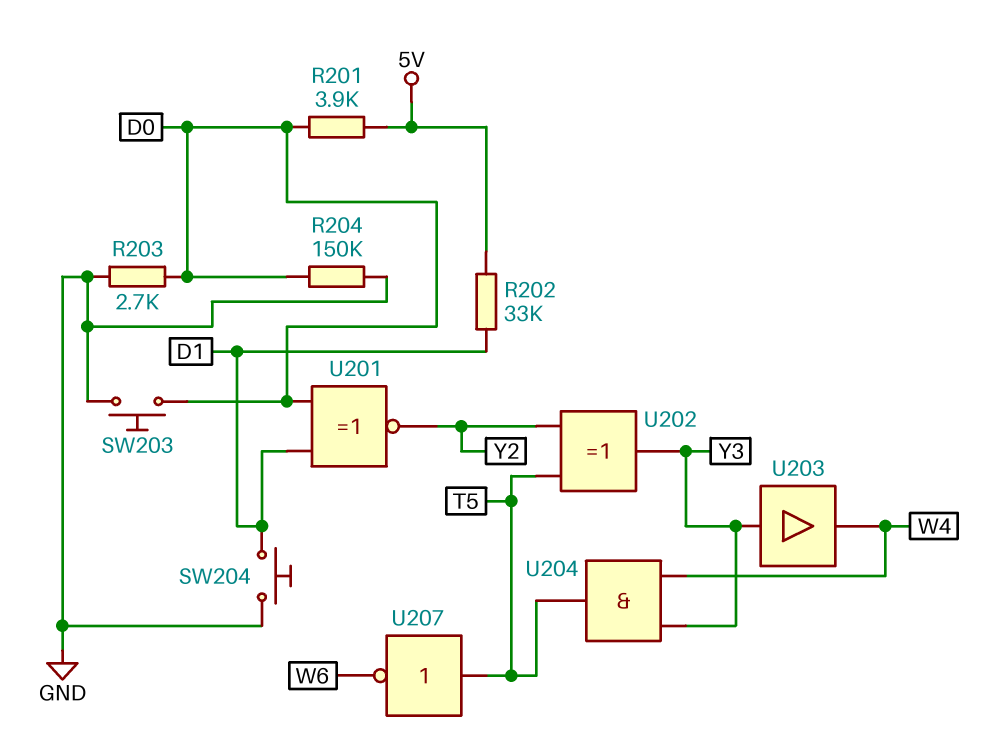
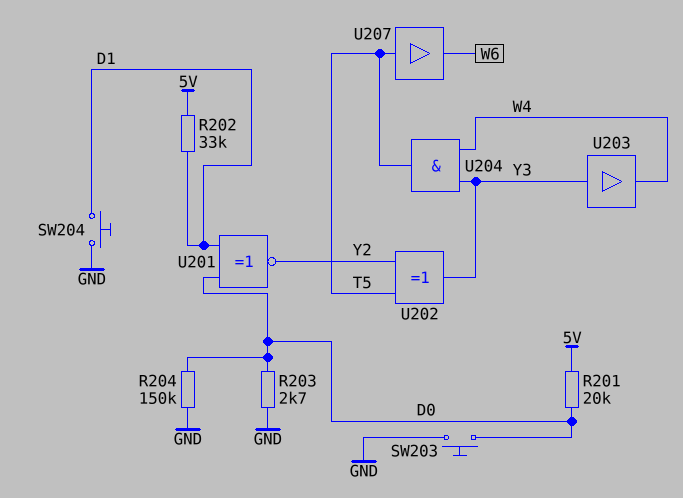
R201: 3.9k (5V, D0) -> 20k (5V, D0)
U207: NOT (in T5, out W6) -> buffer (in T5, out W6)

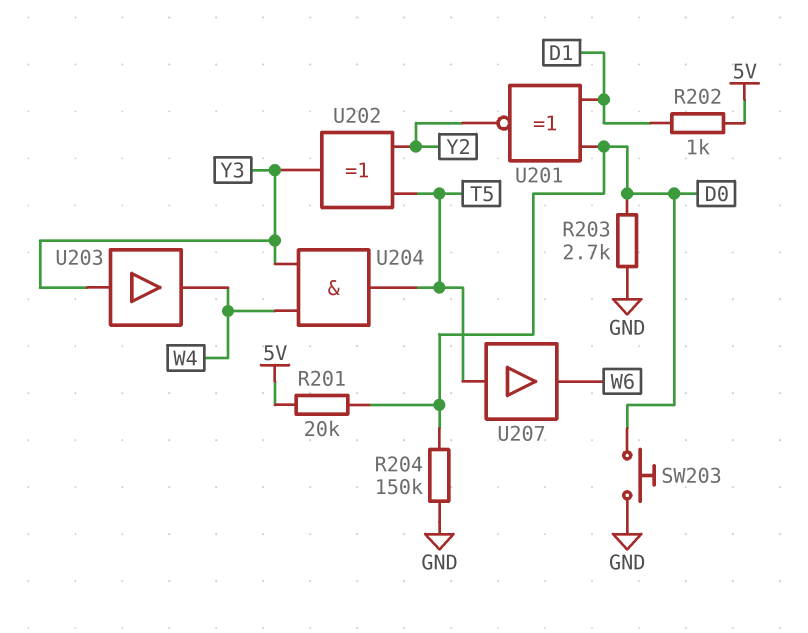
R202: 33k (5V, D1) -> 1k (5V, D1)
SW204: button (D1, GND) -> none

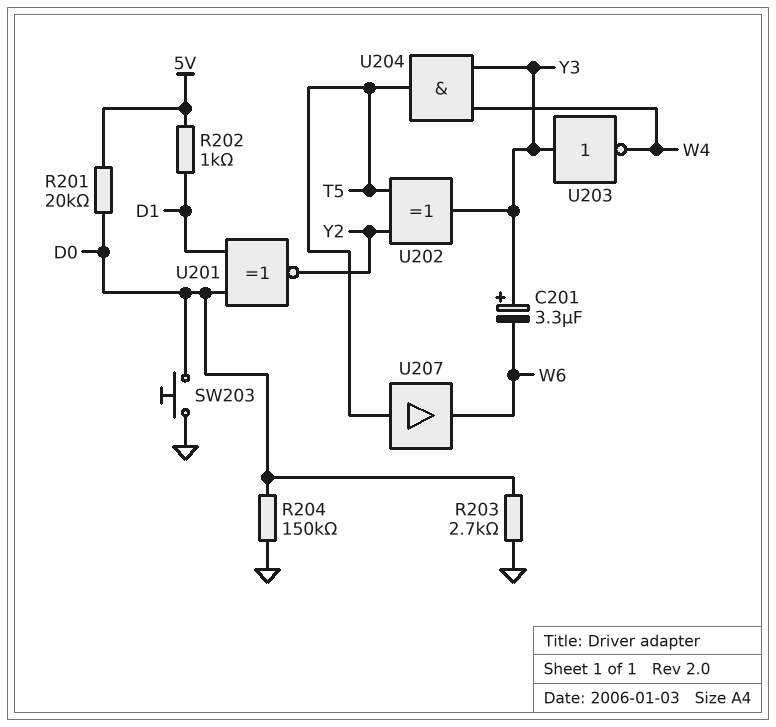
C201: none -> 3.3uF (plus Y3, minus W6)
U203: buffer (in Y3, out W4) -> NOT (in Y3, out W4)

